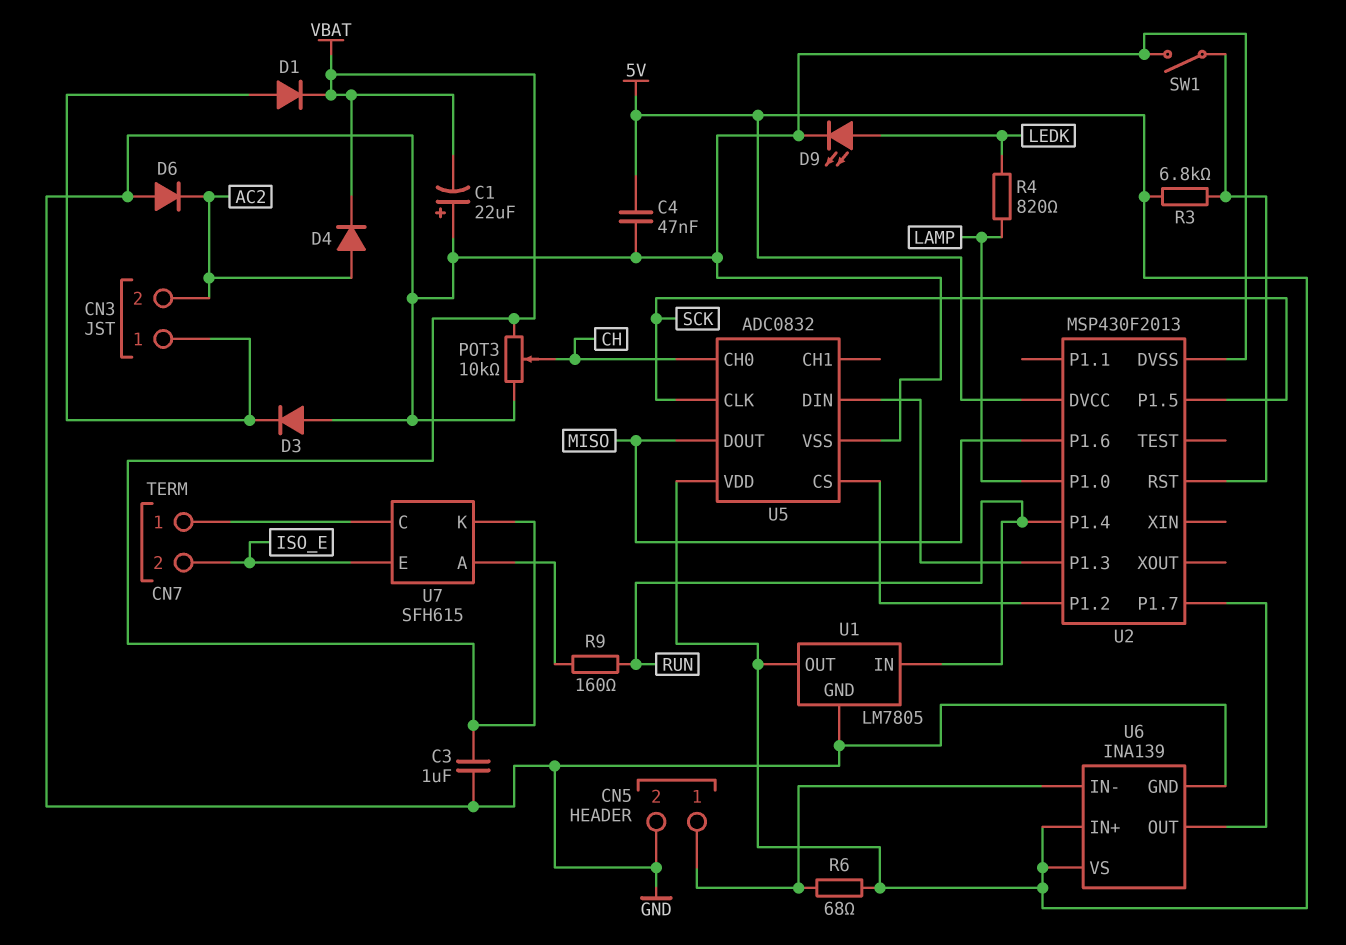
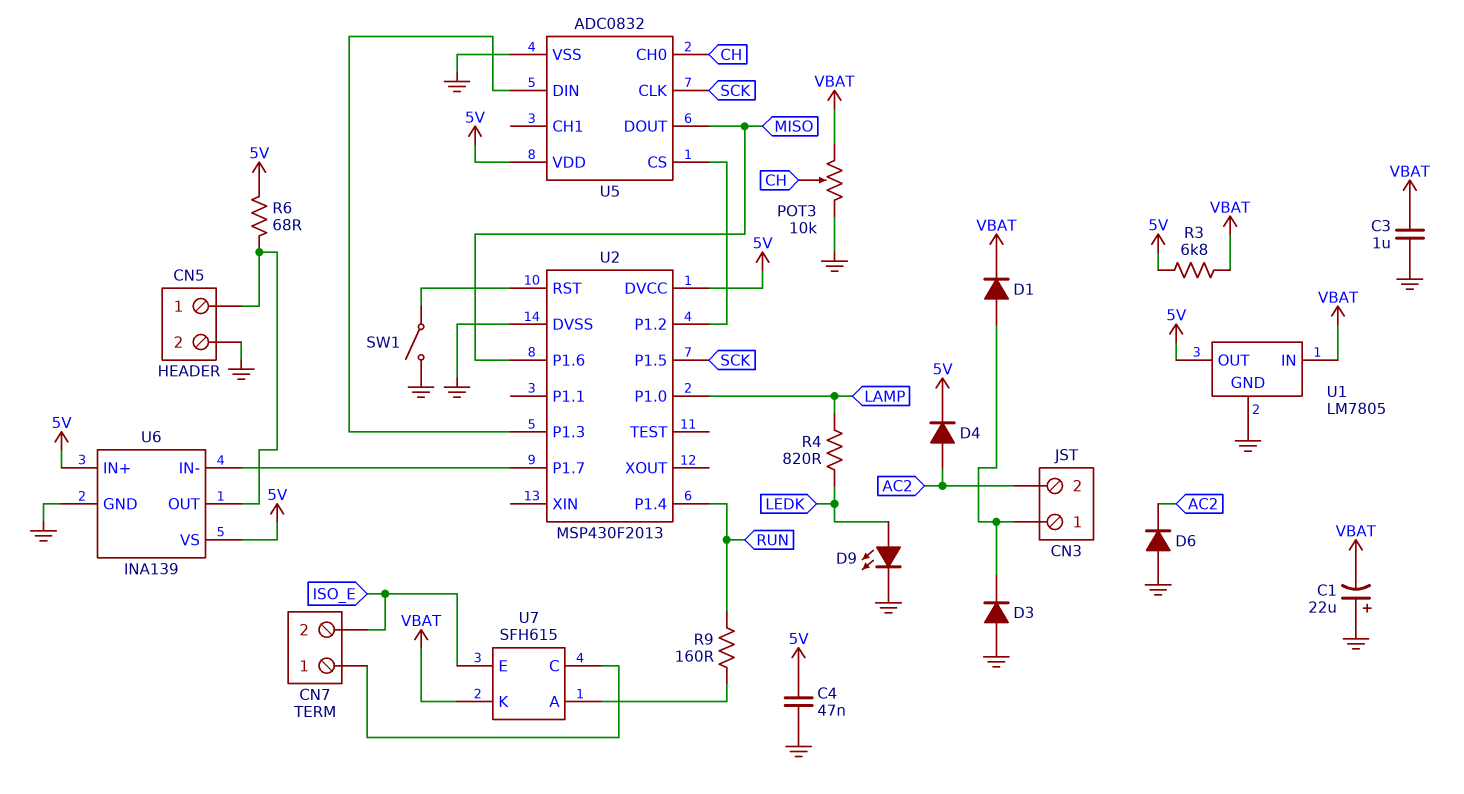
D4: diode (A AC2, K VBAT) -> diode (A AC2, K 5V)
R3: 6.8k (5V, U2/RST) -> 6.8k (5V, VBAT)
U1 pin IN: RUN -> VBAT
U6 pin IN-: CN5/1 -> U2/P1.7
U6 pin OUT: U2/P1.7 -> CN5/1

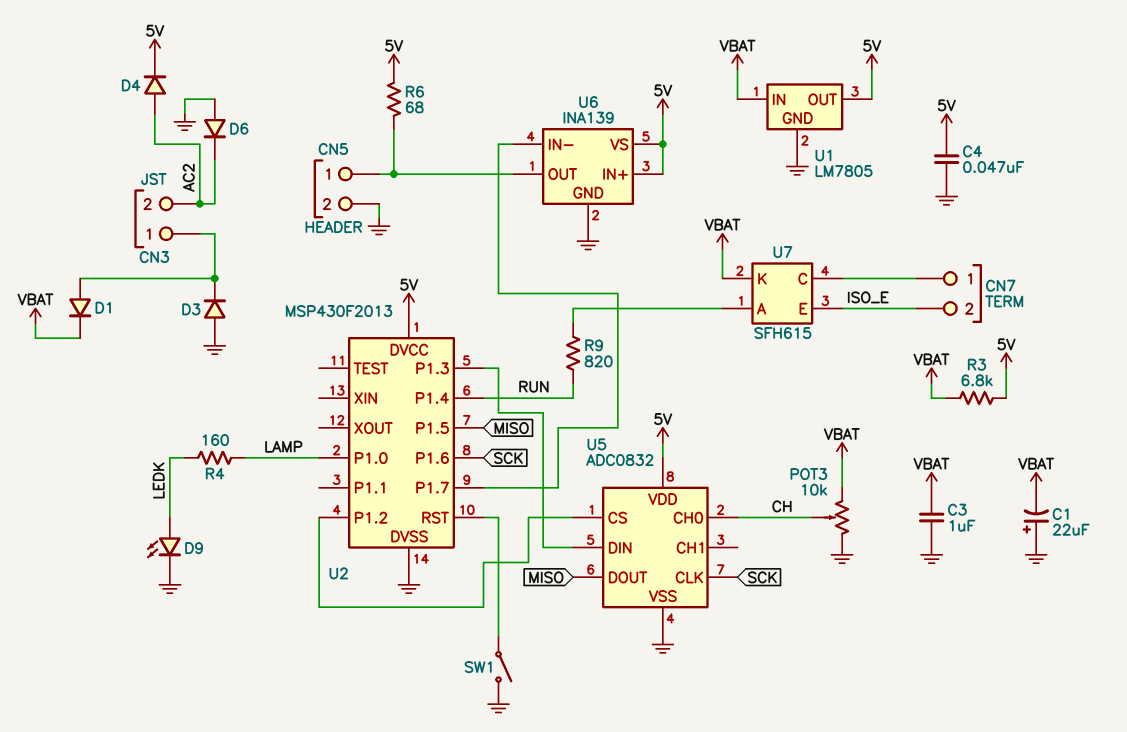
R4: 820 (LAMP, LEDK) -> 160 (LAMP, LEDK)
R9: 160 (RUN, U7/A) -> 820 (RUN, U7/A)
U2 pin P1.5: SCK -> MISO
U2 pin P1.6: MISO -> SCK

